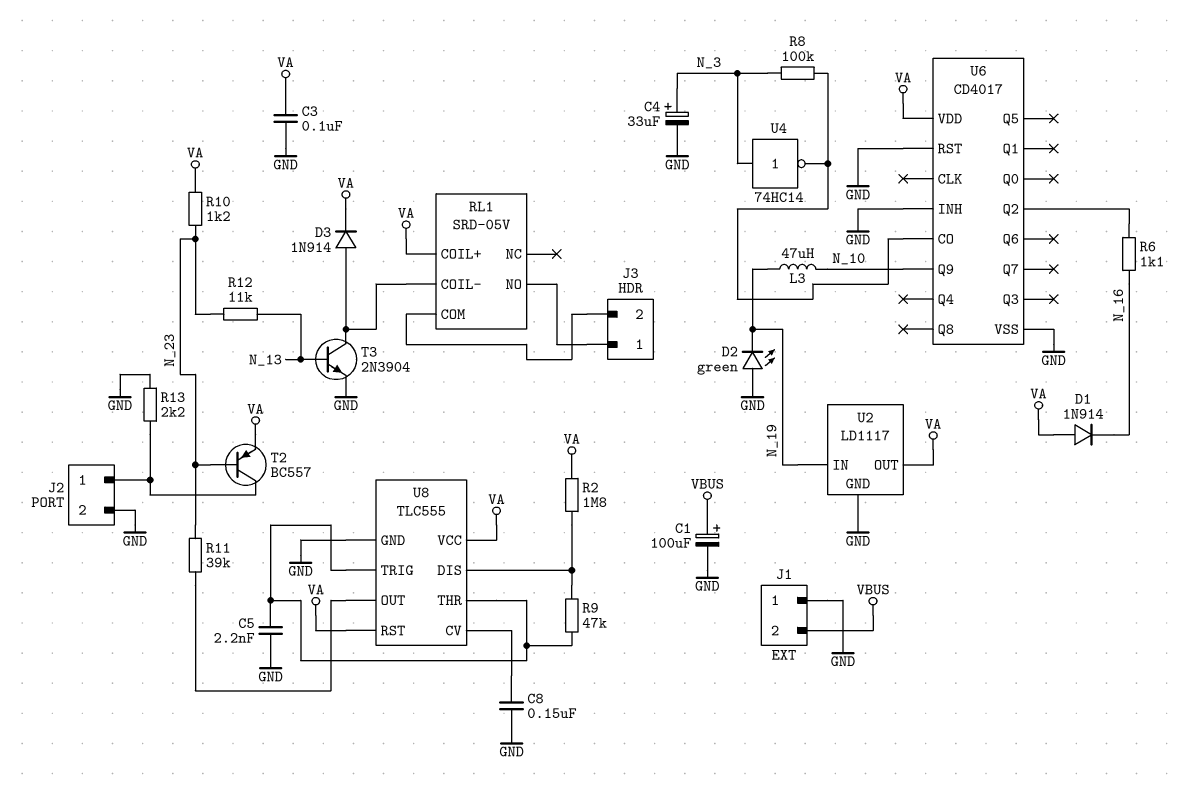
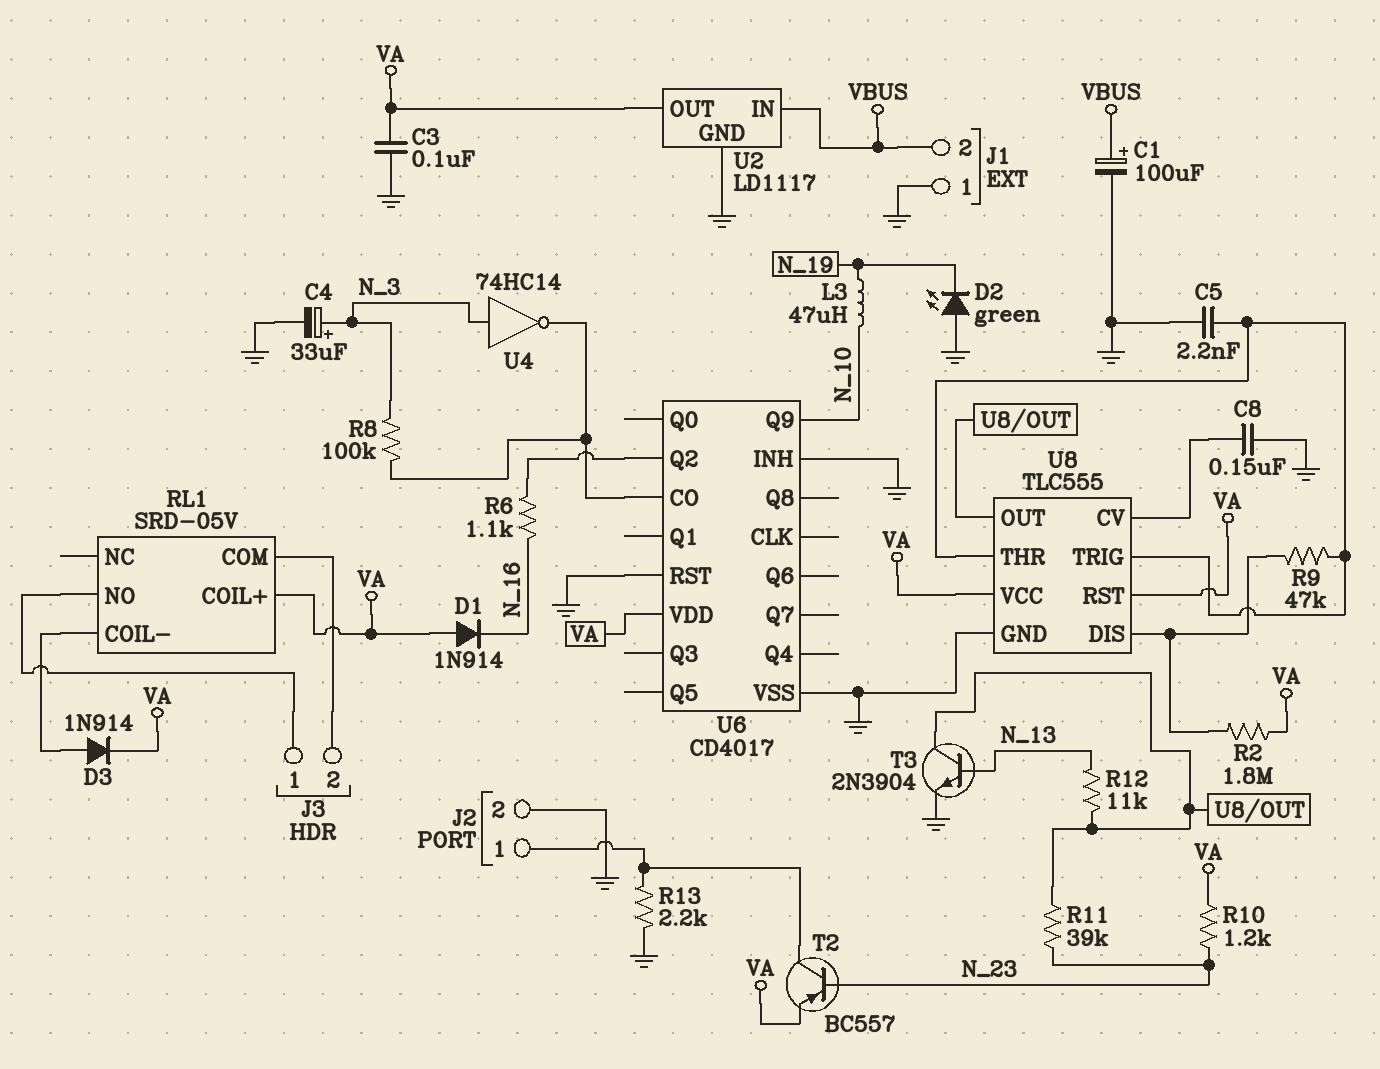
R12: 11k (N_13, N_23) -> 11k (N_13, U8/OUT)
T3: NPN 2N3904 (B N_13, C RL1/COIL-, E GND) -> NPN 2N3904 (B N_13, C U8/OUT, E GND)
U2 pin IN: N_19 -> VBUS

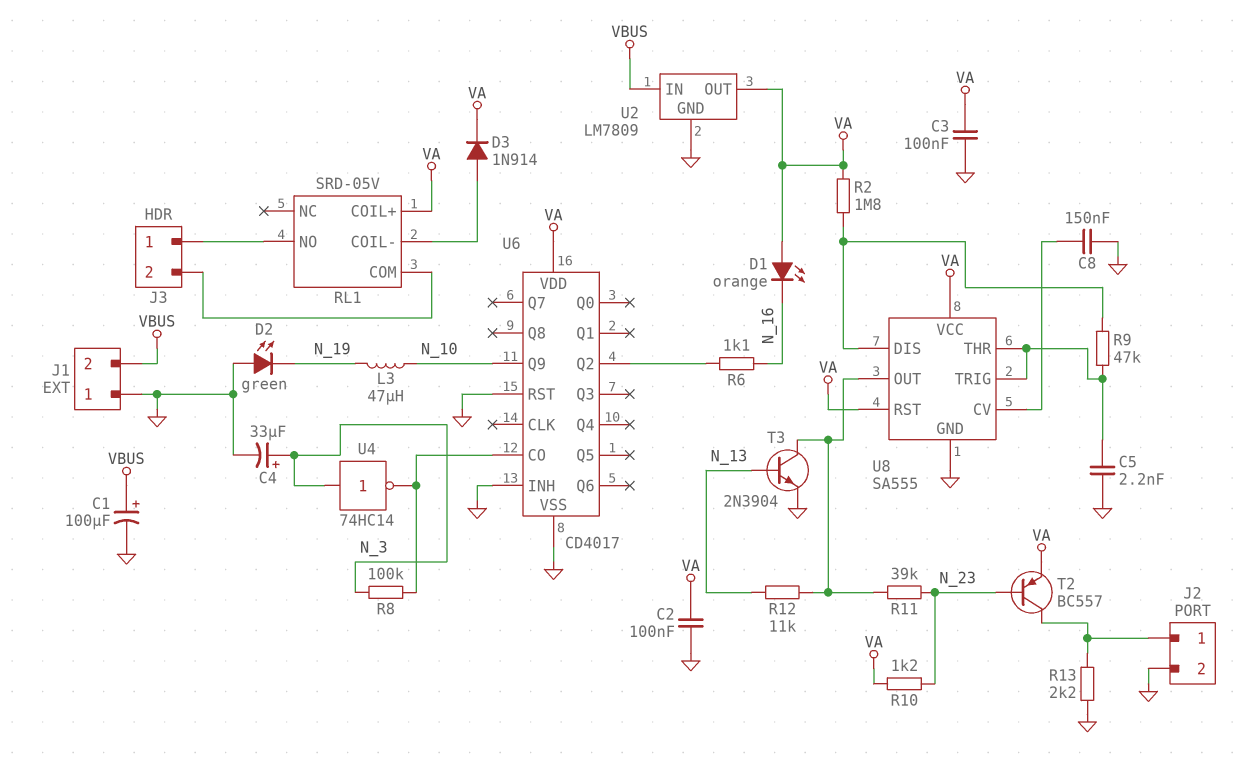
C2: none -> 100nF (GND, VA)
D1: diode 1N914 (A VA, K N_16) -> LED orange (A VA, K N_16)
U2: LD1117 -> LM7809
U8: TLC555 -> SA555

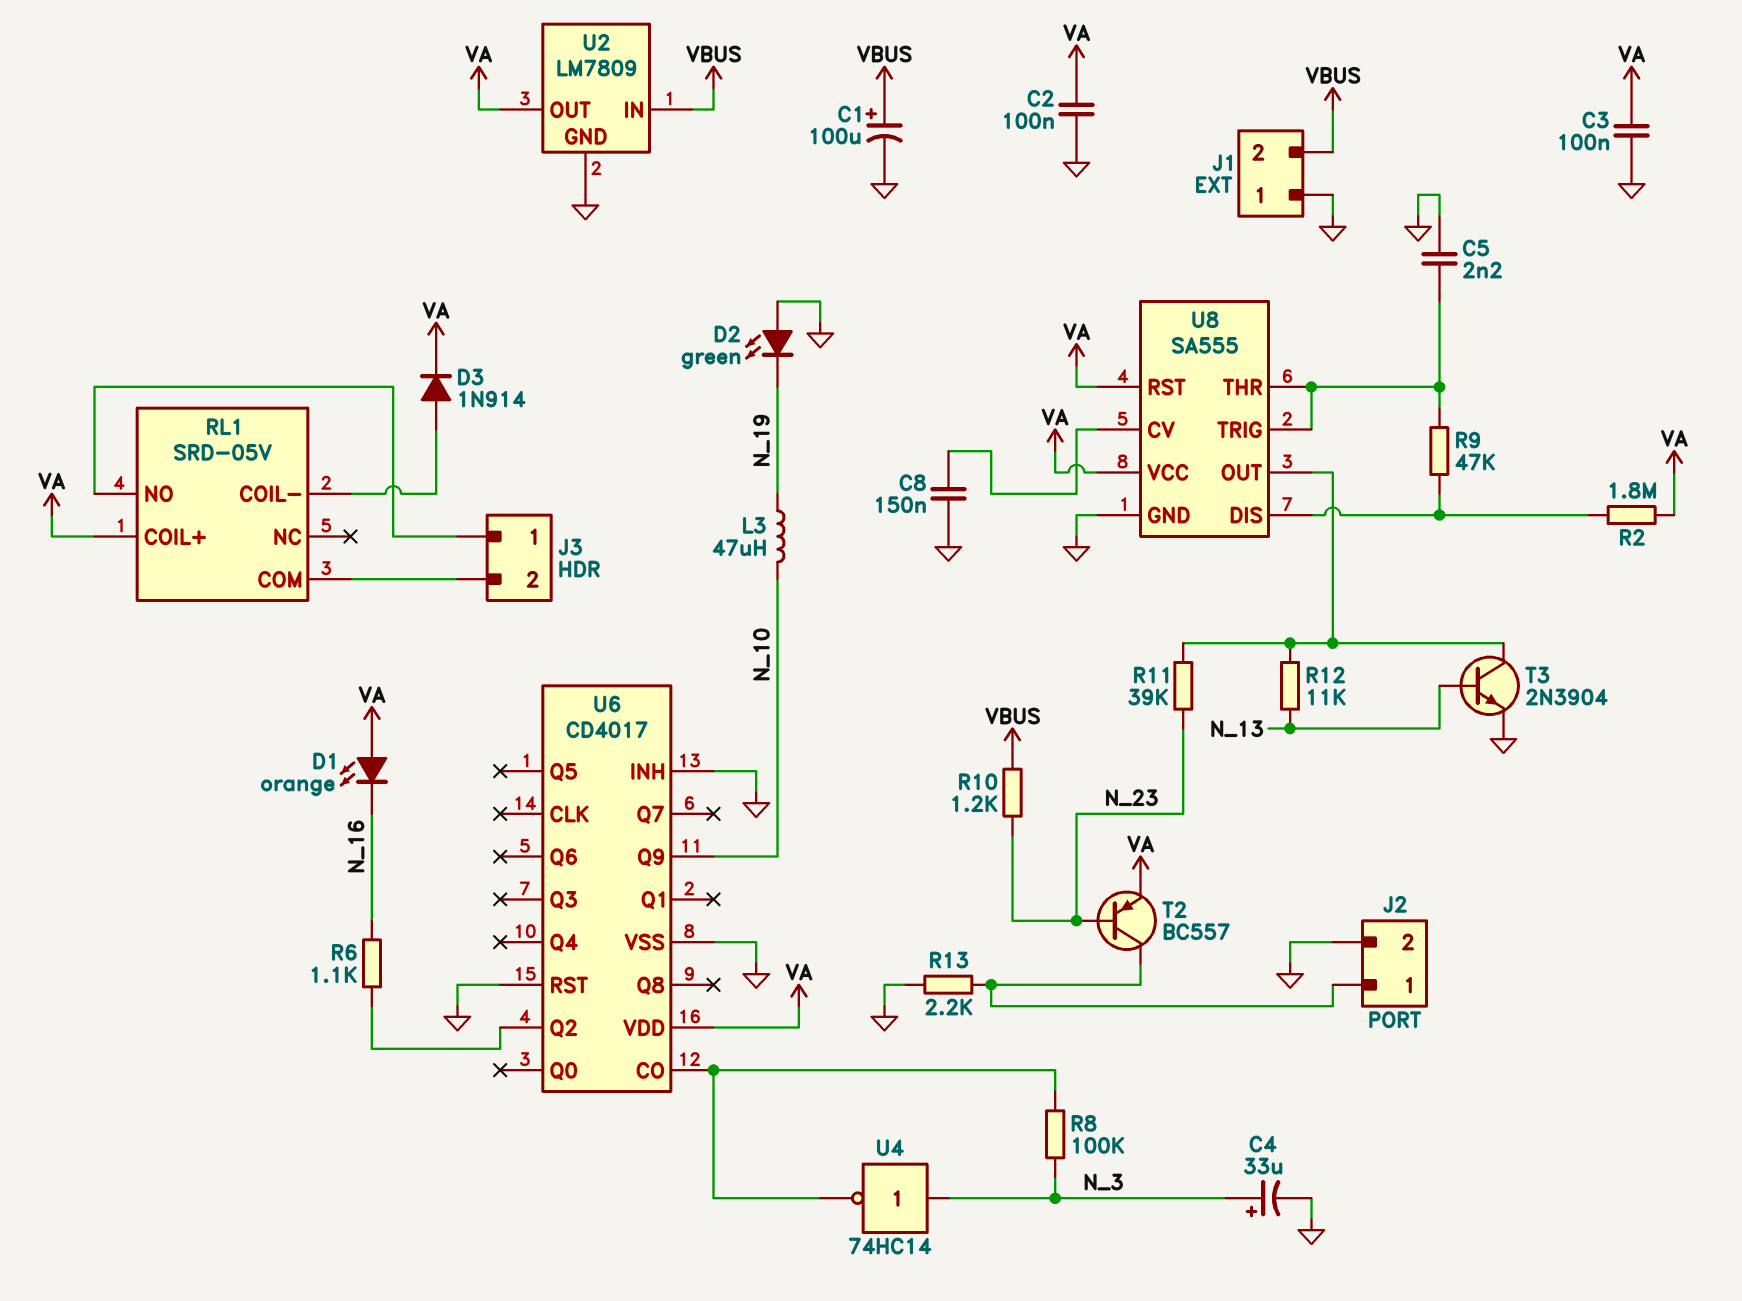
R10: 1.2k (N_23, VA) -> 1.2k (N_23, VBUS)

